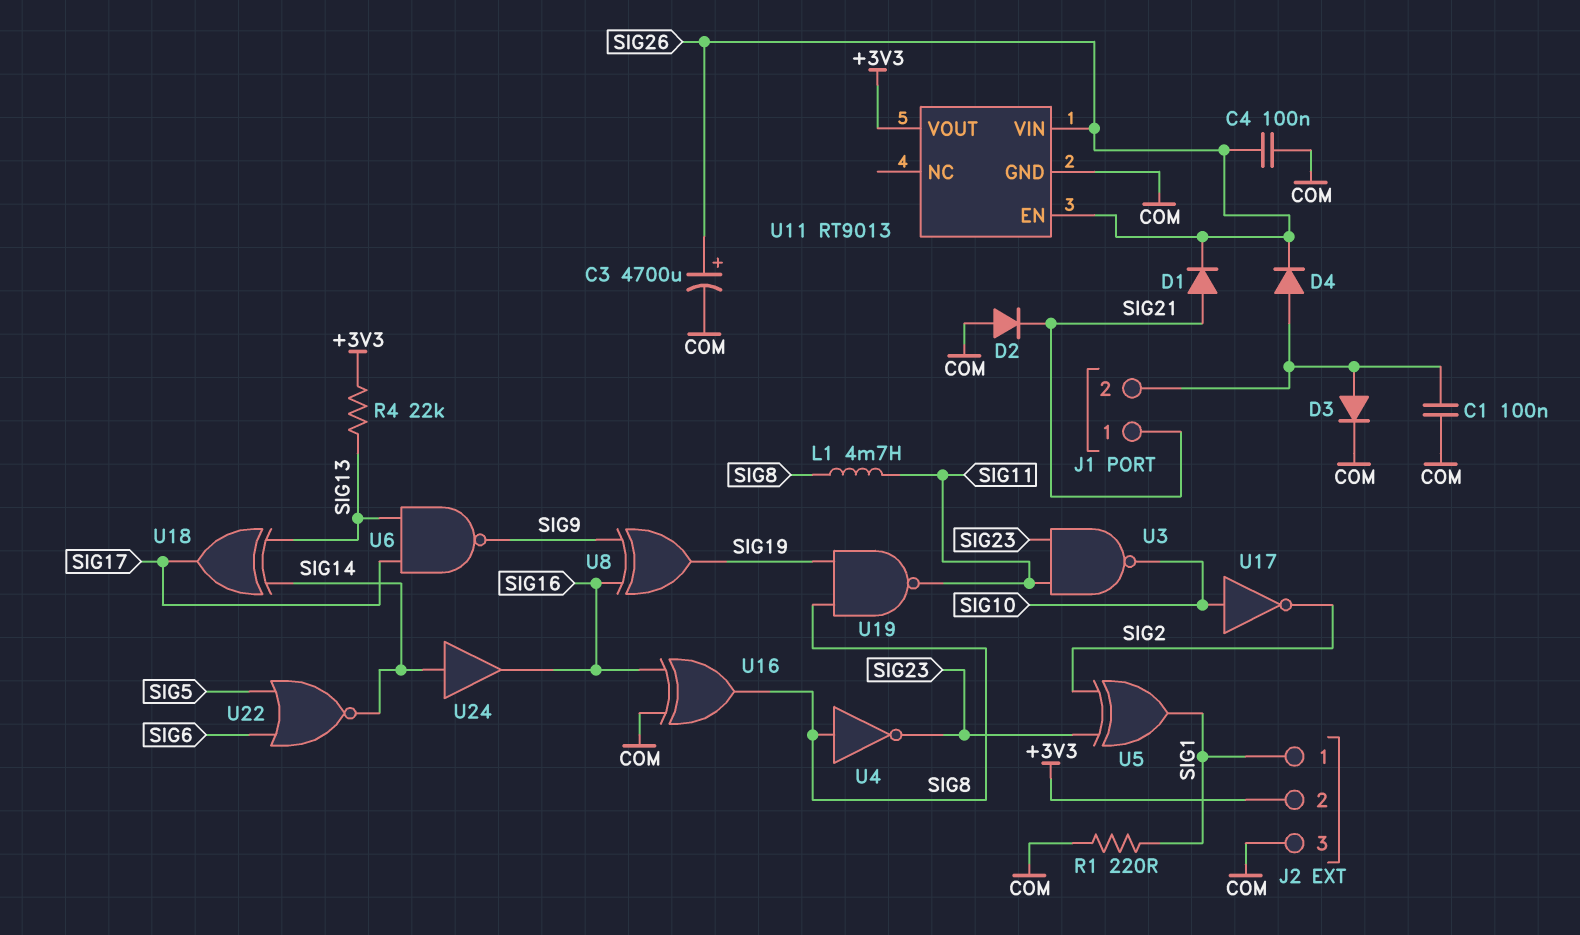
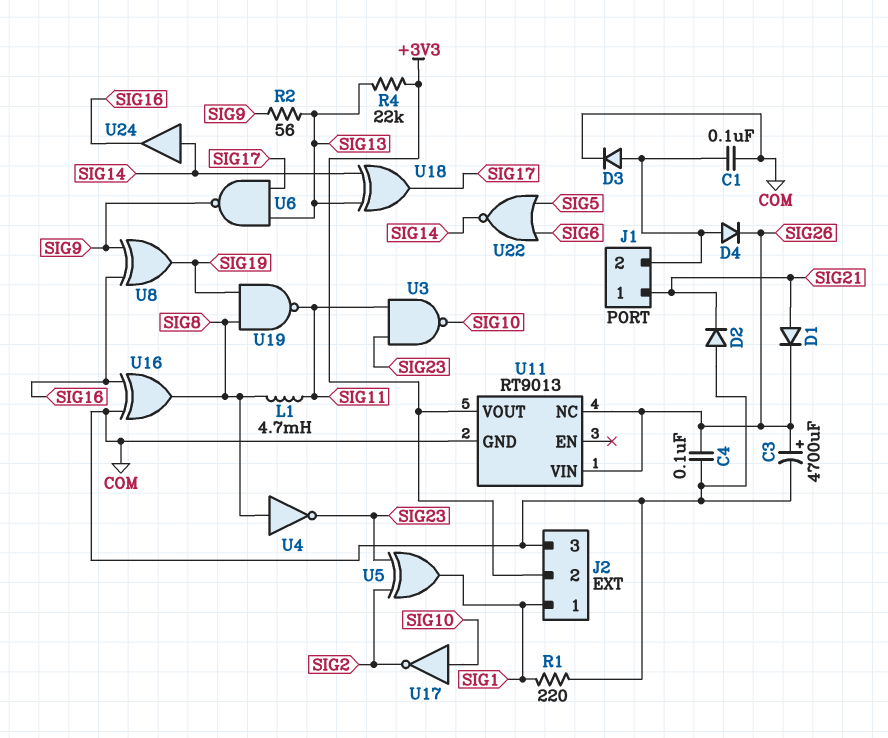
R2: none -> 56 (SIG9, SIG13)
U11 pin EN: SIG26 -> none
U11 pin NC: none -> SIG26

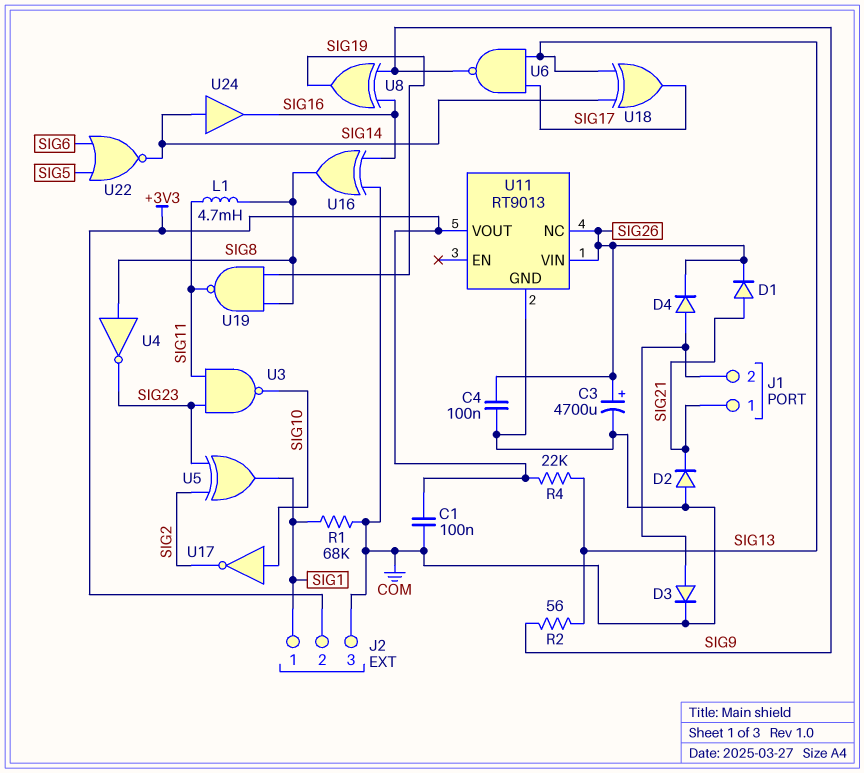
C1: 100nF (COM, J1/2) -> 100nF (+3V3, COM)
R1: 220 (COM, SIG1) -> 68k (COM, SIG1)

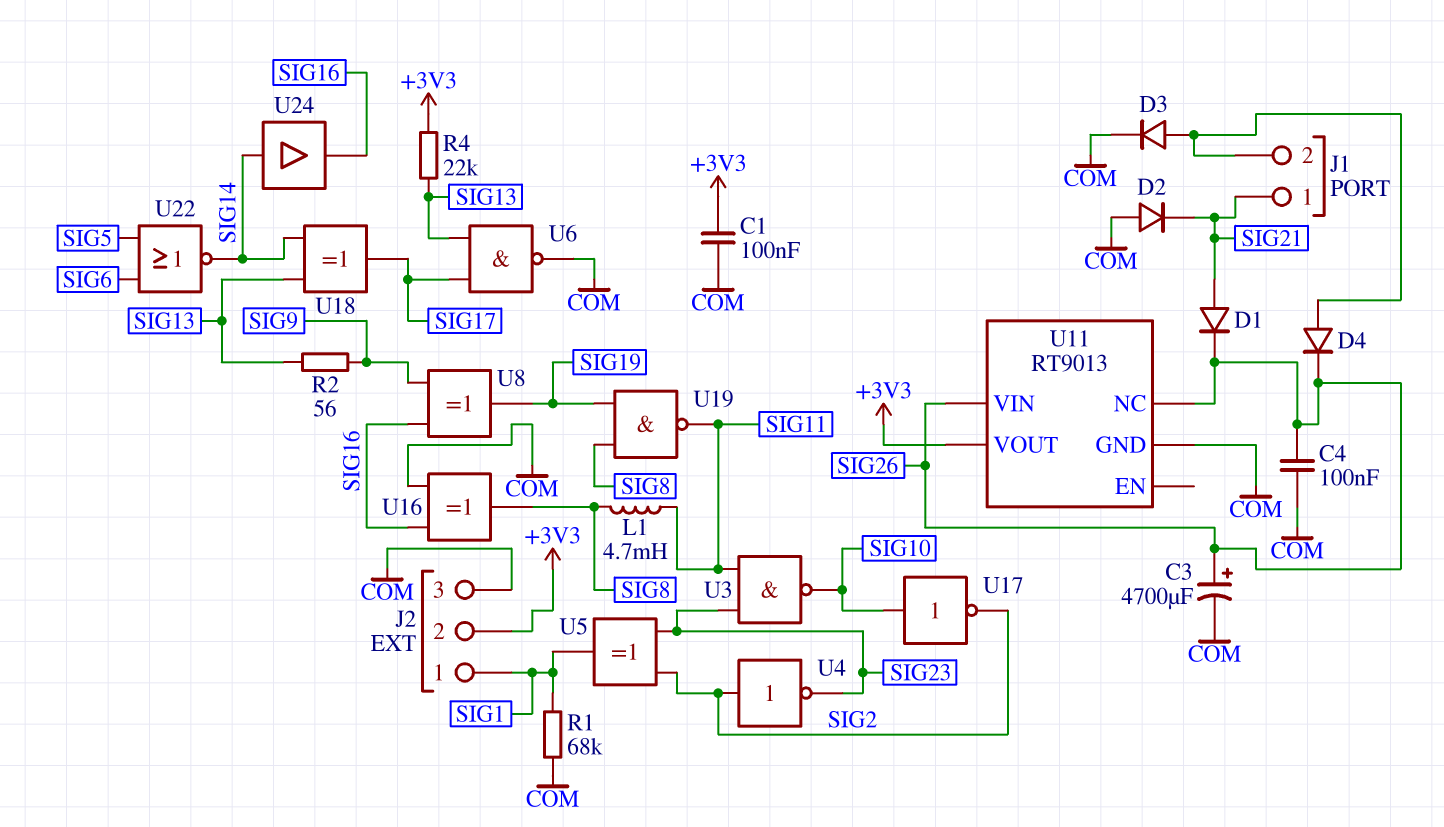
U4: NOT (in SIG8, out SIG23) -> NOT (in SIG2, out SIG23)
U6: NAND (in SIG13, in SIG17, out SIG9) -> NAND (in SIG13, in SIG17, out COM)

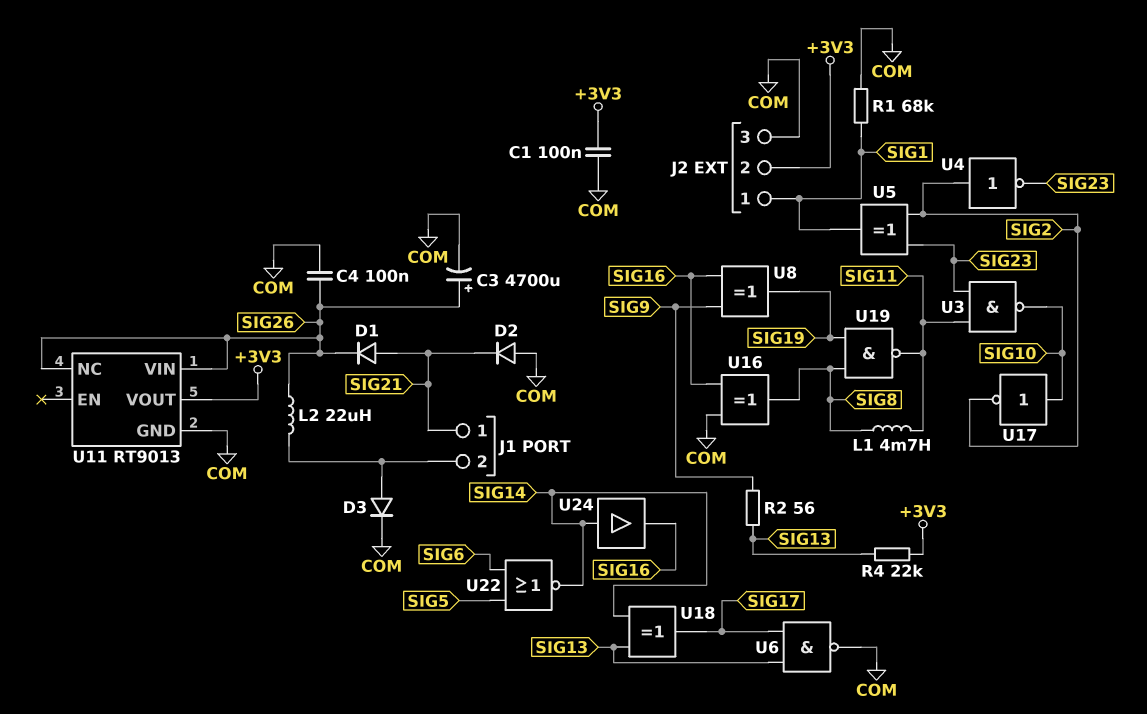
D4: diode (A J1/2, K SIG26) -> none
L2: none -> 22uH (J1/2, SIG26)

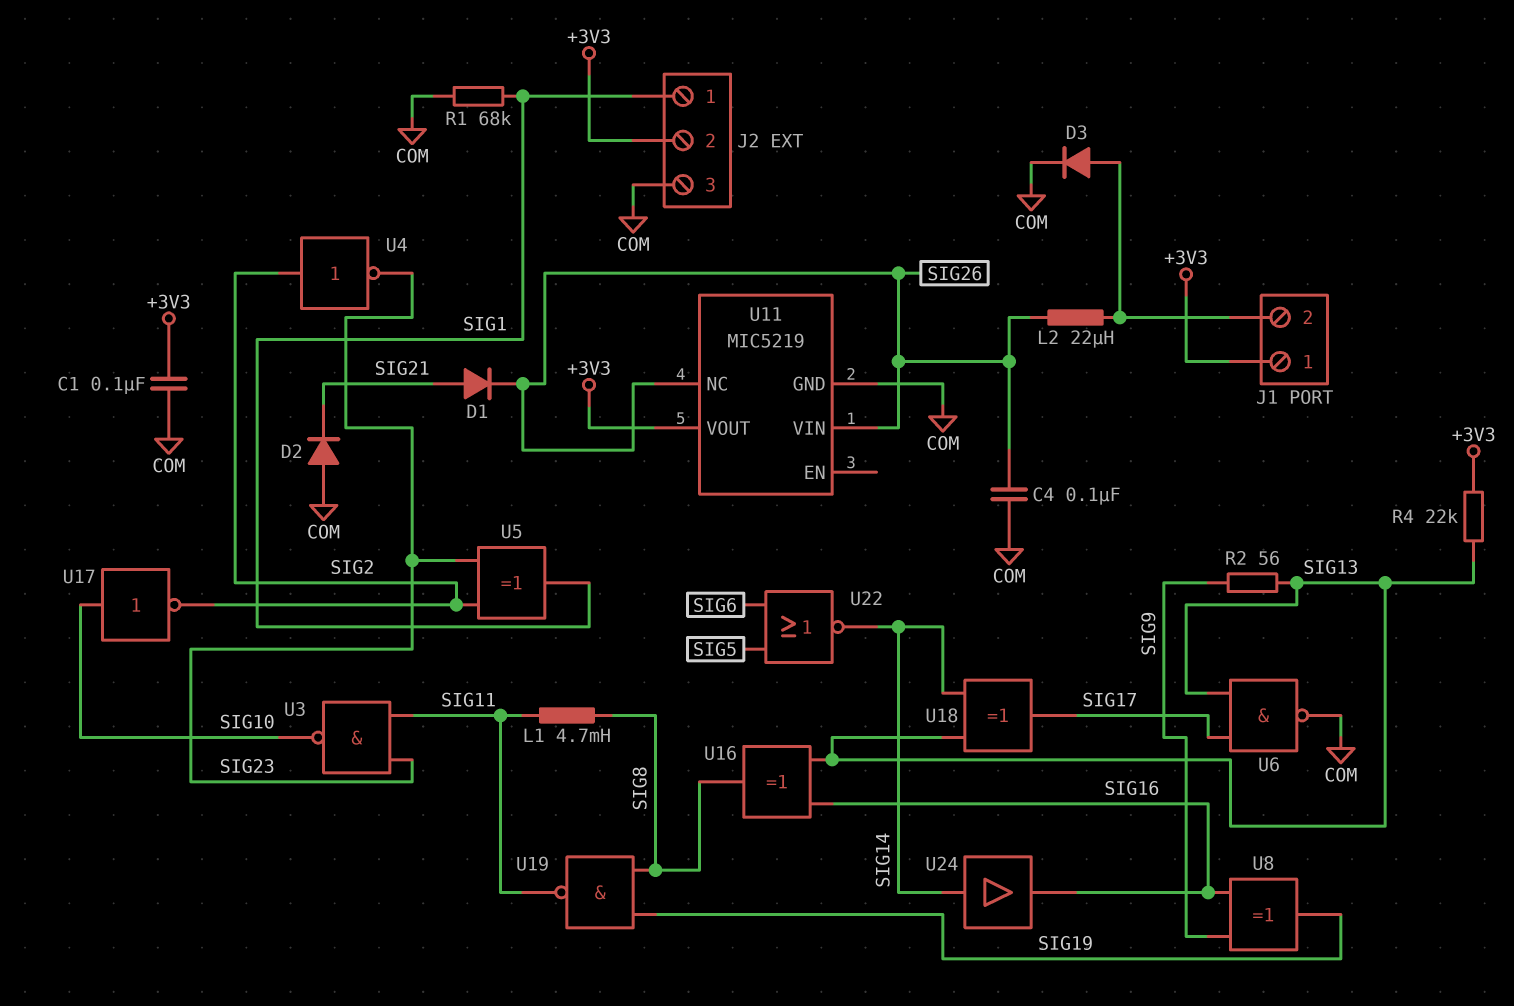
C3: 4700uF (plus SIG26, minus COM) -> none
J1 pin 1: SIG21 -> +3V3
U11: RT9013 -> MIC5219
U16: XOR (in COM, in SIG16, out SIG8) -> XOR (in SIG13, in SIG16, out SIG8)

